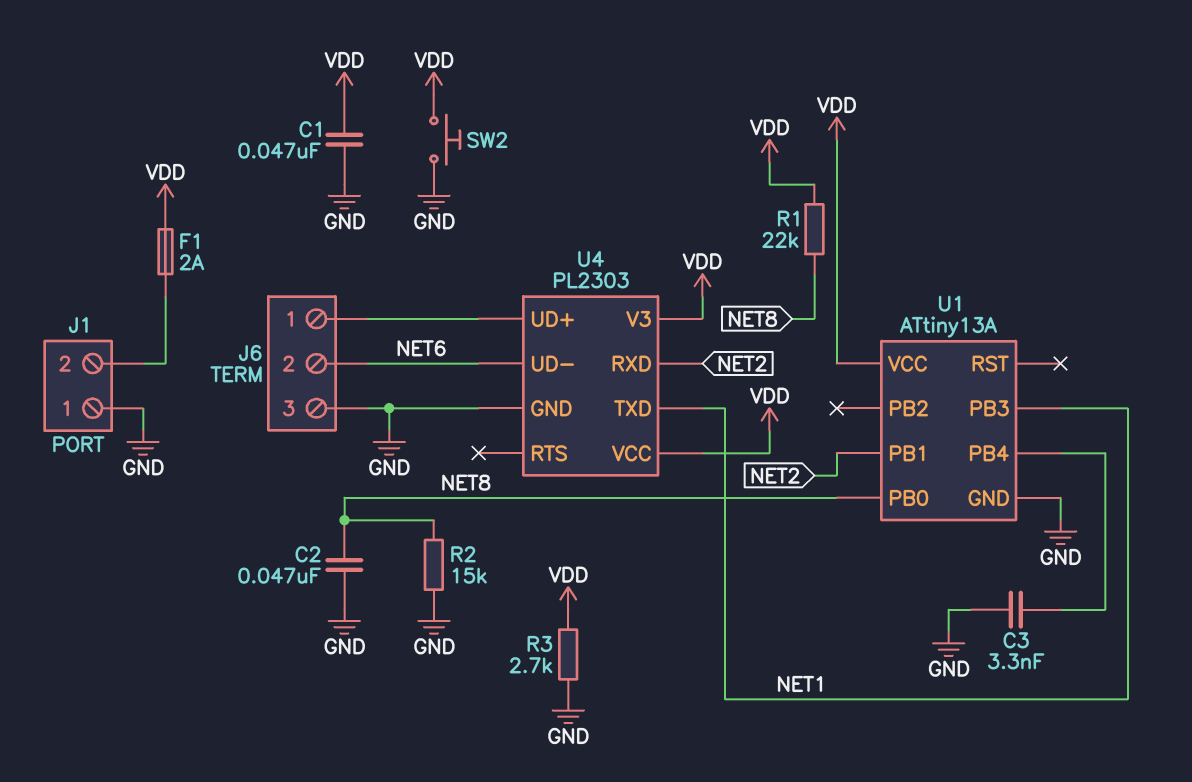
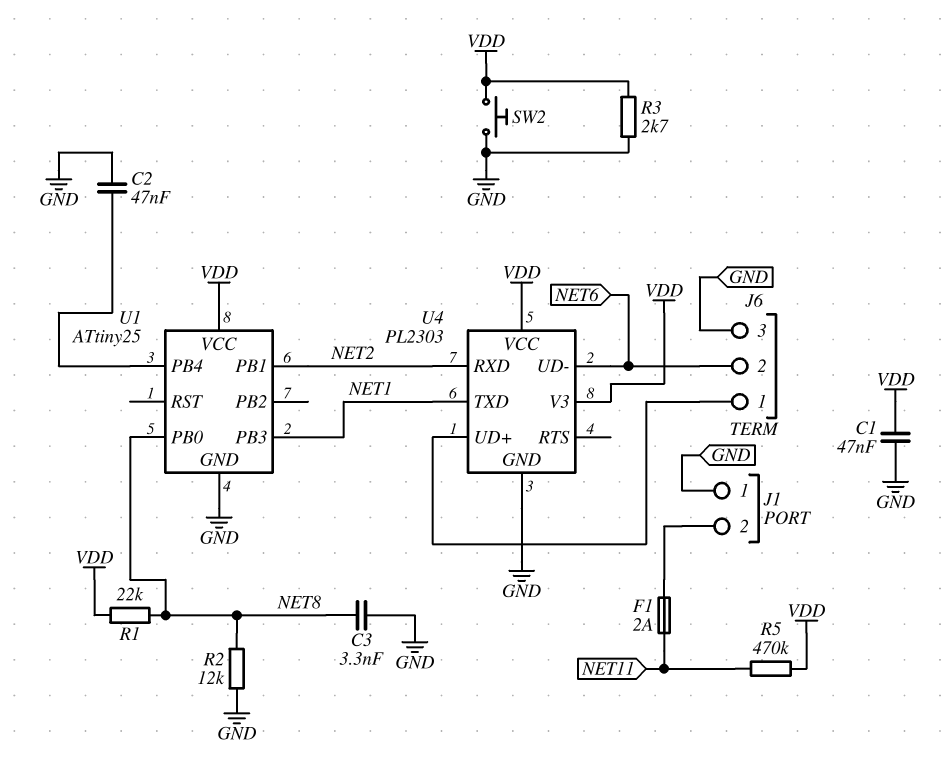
C2: 47nF (GND, NET8) -> 47nF (GND, U1/PB4)
C3: 3.3nF (GND, U1/PB4) -> 3.3nF (GND, NET8)
F1: 2A (J1/2, VDD) -> 2A (J1/2, NET11)
R2: 15k (GND, NET8) -> 12k (GND, NET8)
R5: none -> 470k (NET11, VDD)
U1: ATtiny13A -> ATtiny25

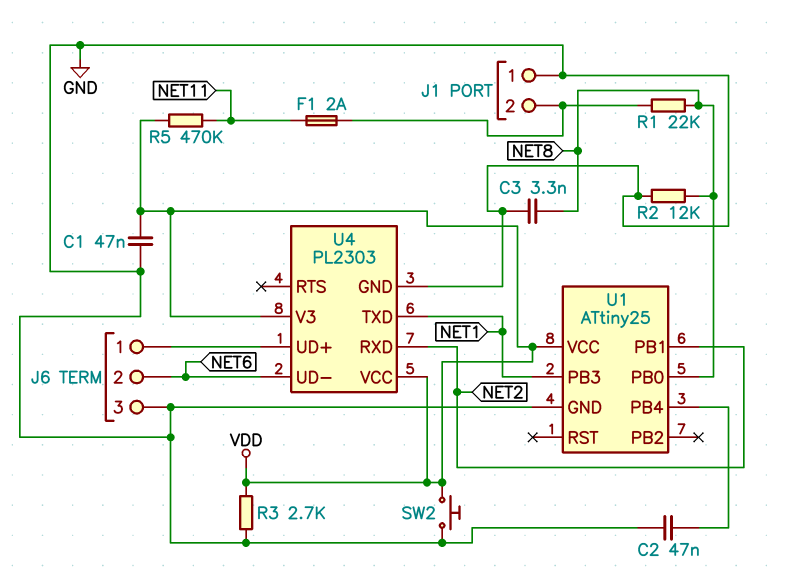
R1: 22k (NET8, VDD) -> 22k (J1/2, NET8)

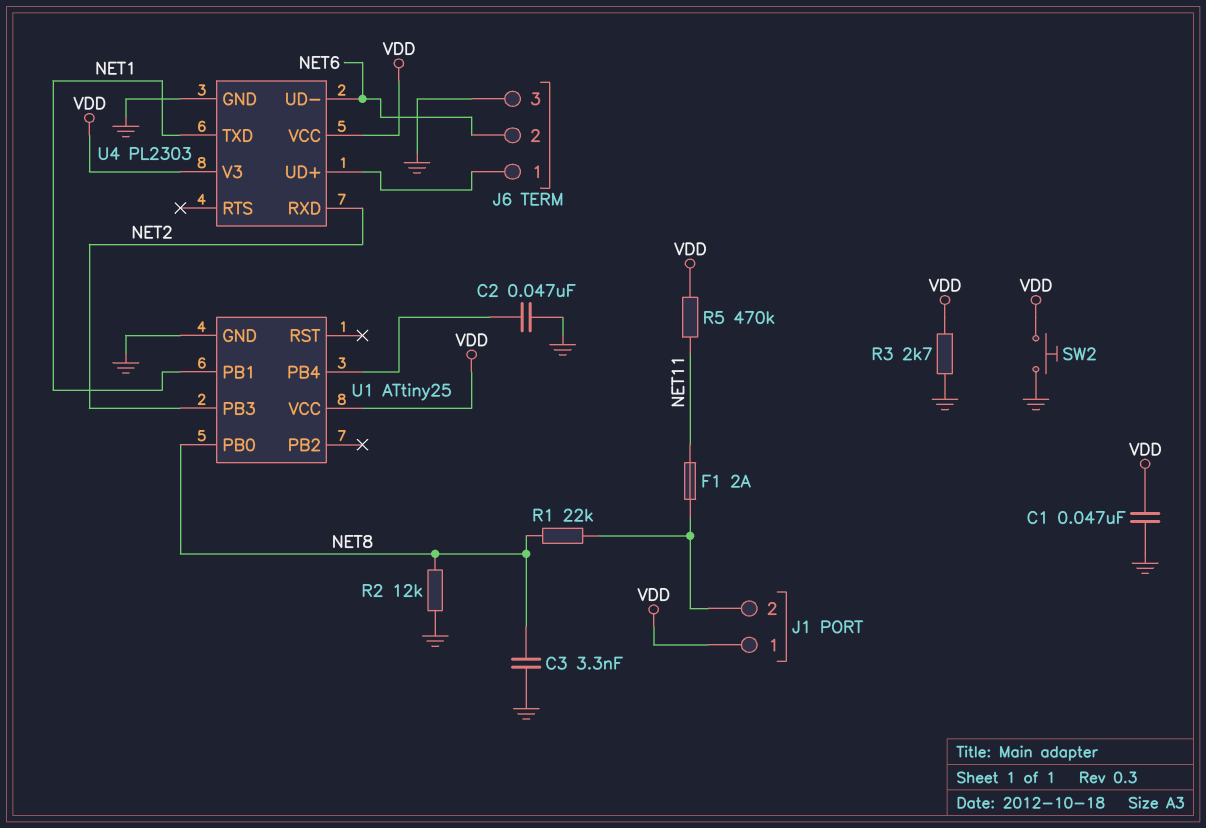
J1 pin 1: GND -> VDD
U1 pin PB1: NET2 -> NET1
U1 pin PB3: NET1 -> NET2

